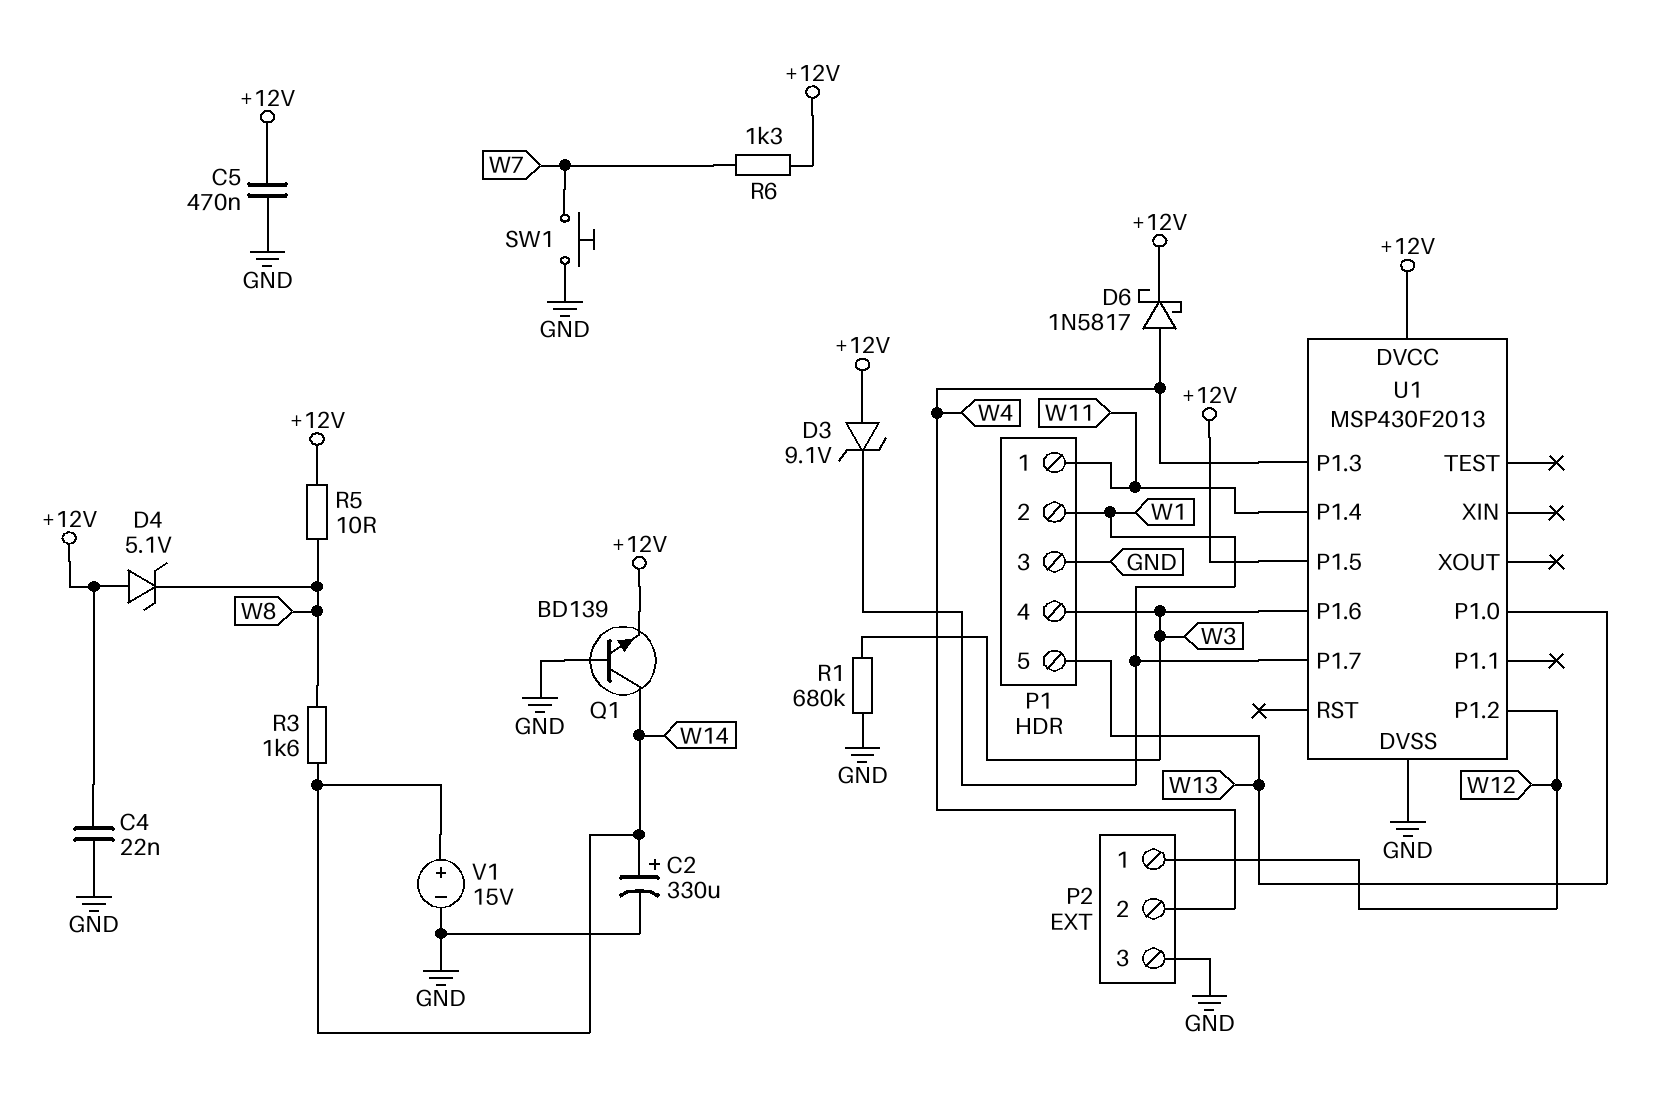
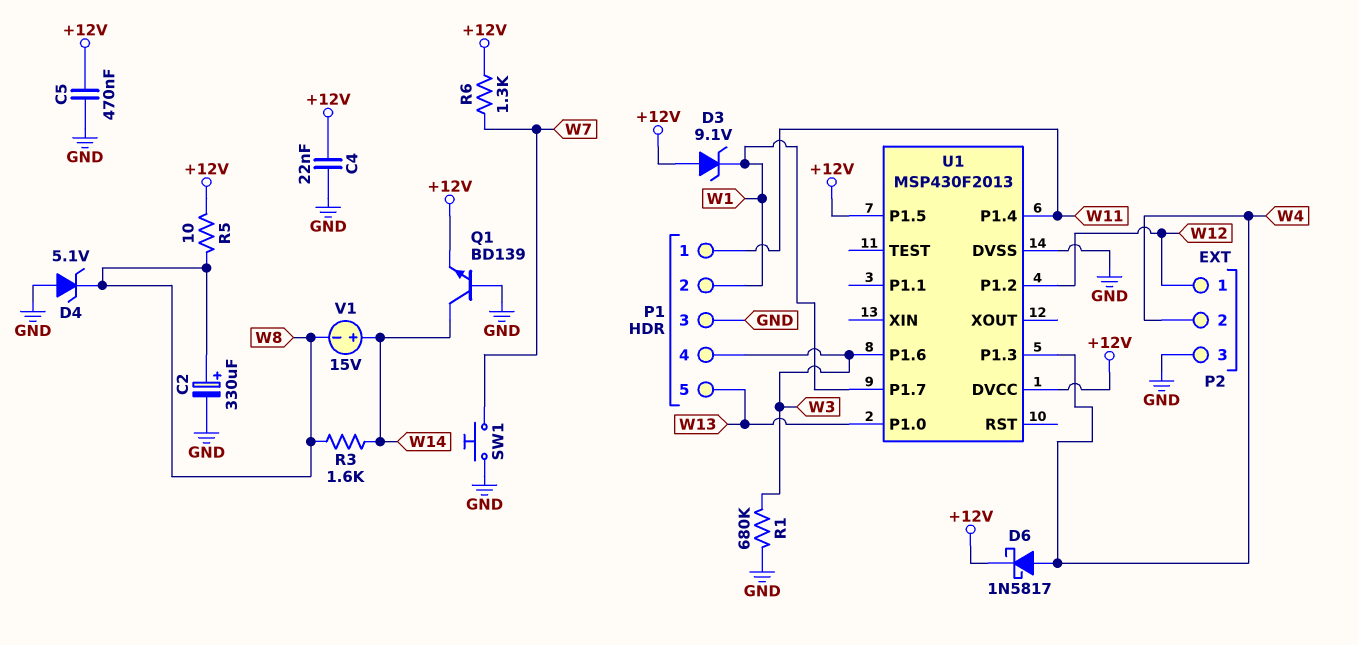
C2: 330uF (plus W14, minus GND) -> 330uF (plus W8, minus GND)
D4: zener 5.1V (A +12V, K W8) -> zener 5.1V (A GND, K W8)
V1: 15V (plus W14, minus GND) -> 15V (plus W14, minus W8)

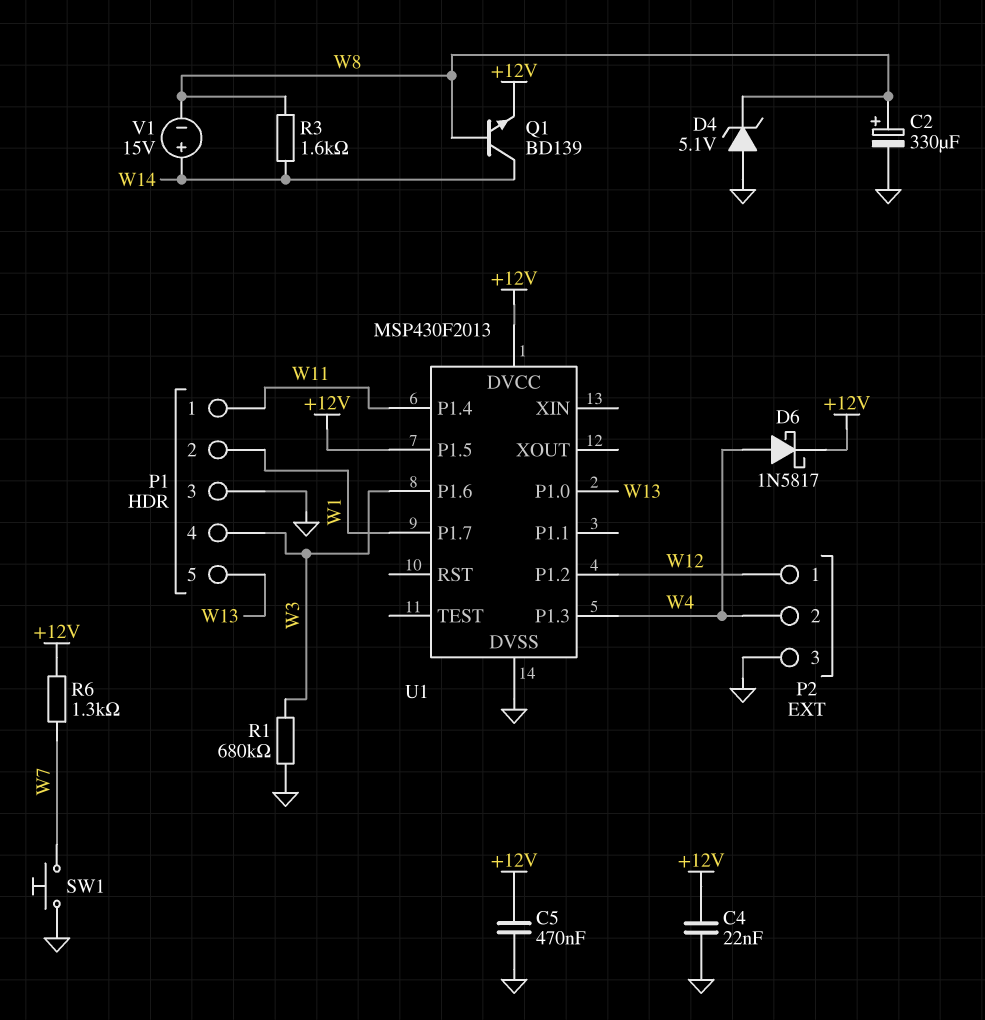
D3: zener 9.1V (A +12V, K W1) -> none
Q1: NPN BD139 (B GND, C W14, E +12V) -> NPN BD139 (B W8, C W14, E +12V)
R5: 10 (+12V, W8) -> none

